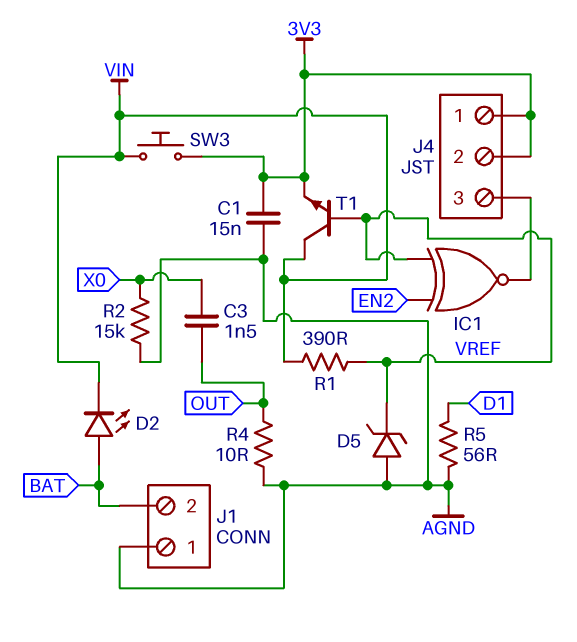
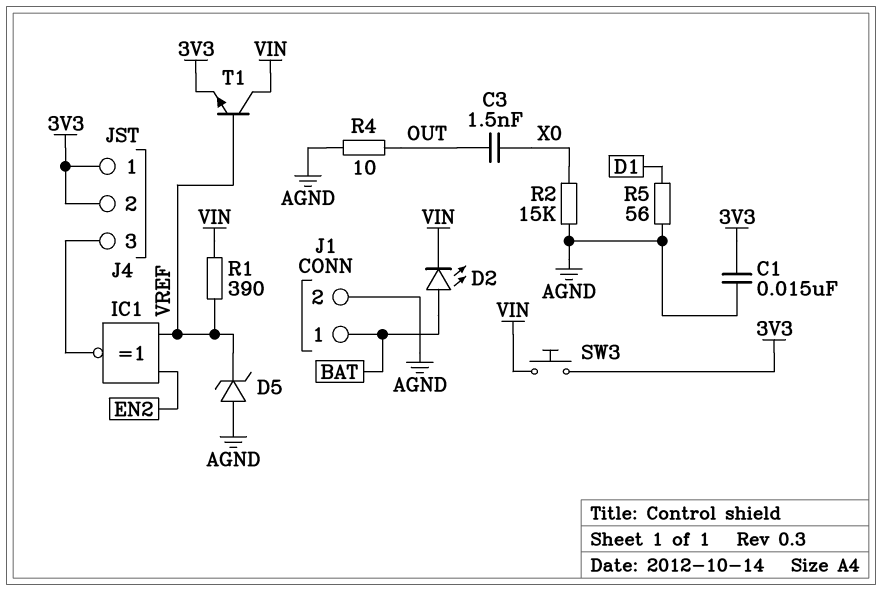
J1 pin 1: AGND -> BAT
J1 pin 2: BAT -> AGND

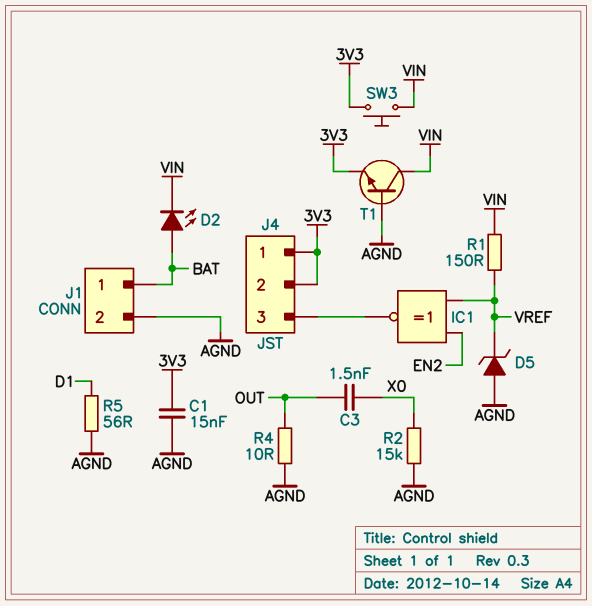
R1: 390 (VIN, VREF) -> 150 (VIN, VREF)
T1: NPN (B VREF, C VIN, E 3V3) -> NPN (B AGND, C VIN, E 3V3)

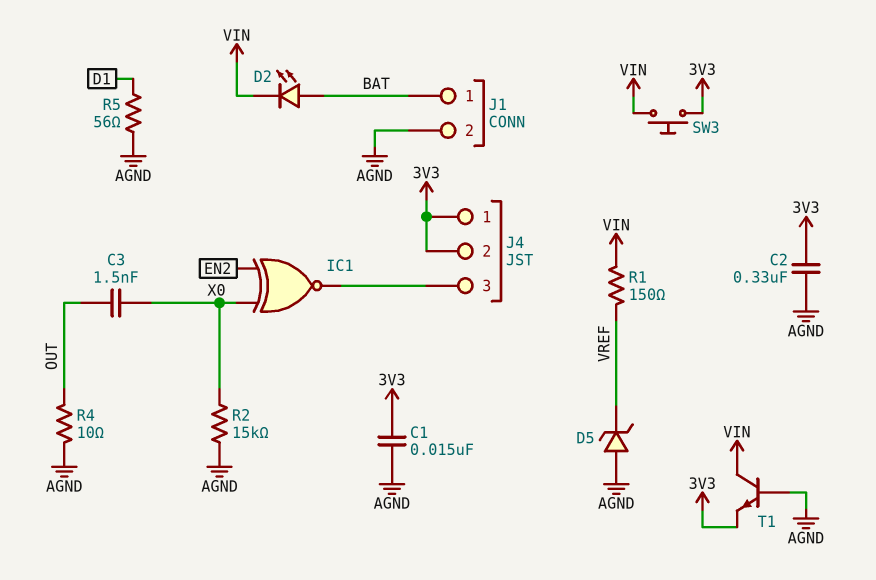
C2: none -> 330nF (3V3, AGND)
IC1: XNOR (in EN2, in VREF, out J4/3) -> XNOR (in EN2, in X0, out J4/3)

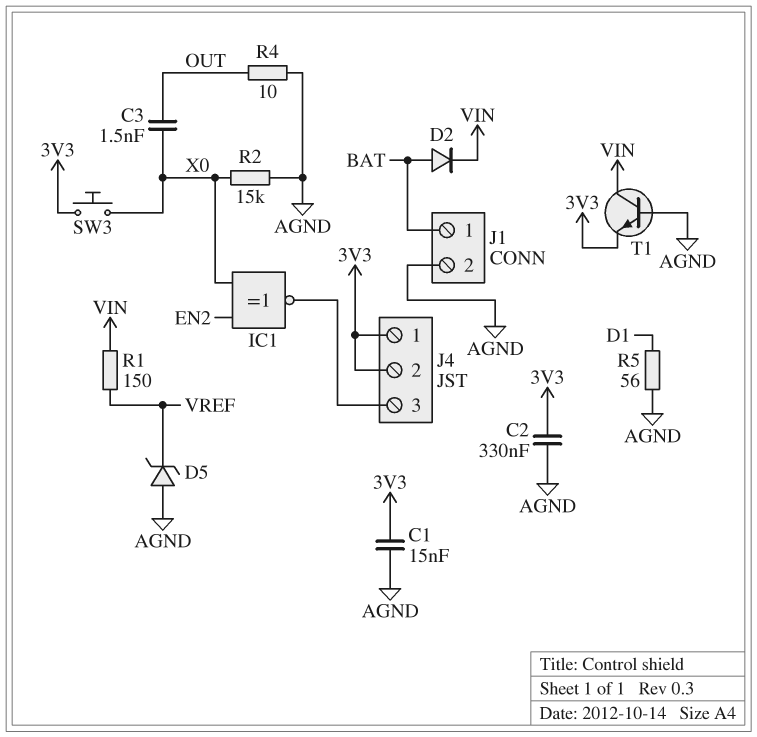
D2: LED (A BAT, K VIN) -> diode (A BAT, K VIN)
SW3: button (3V3, VIN) -> button (3V3, X0)

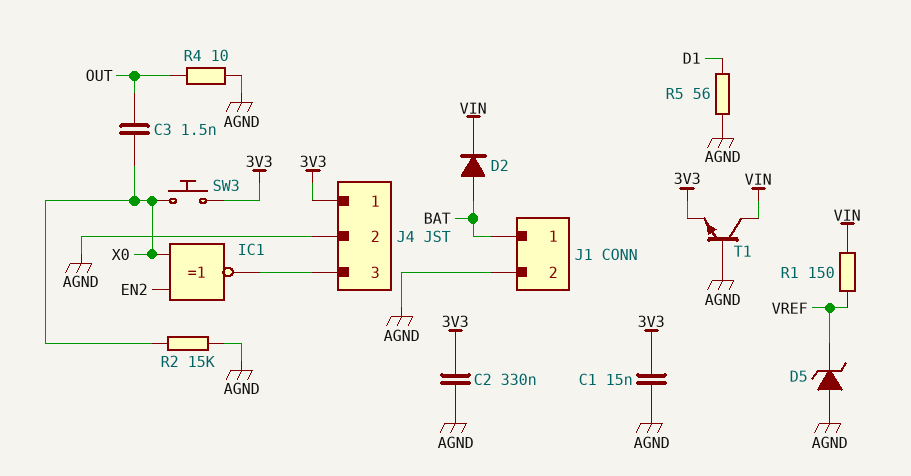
J4 pin 2: 3V3 -> AGND

